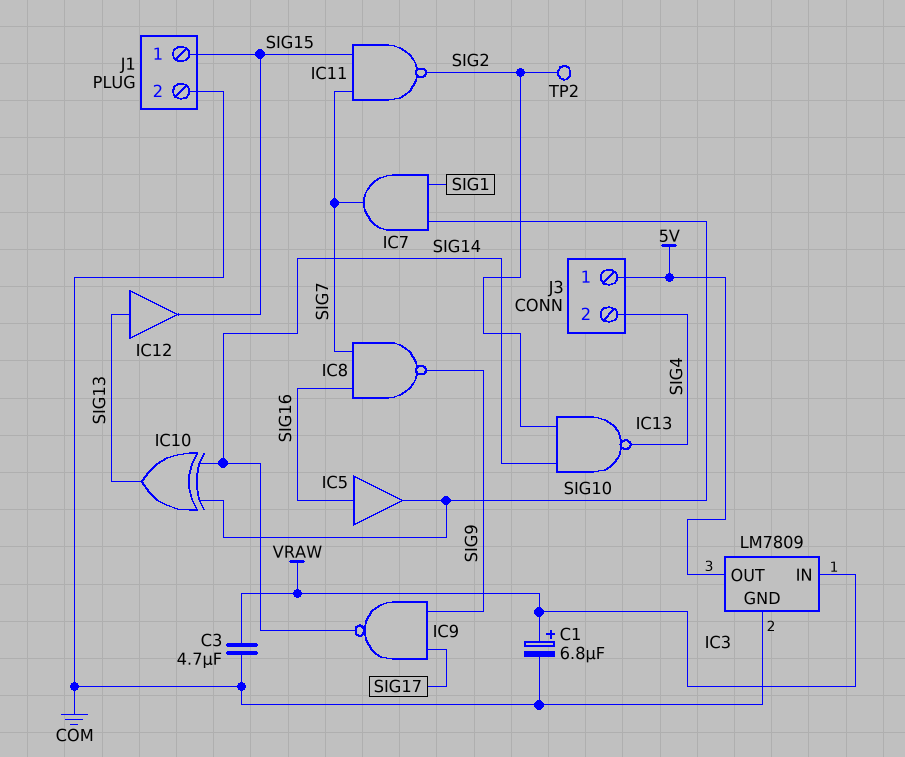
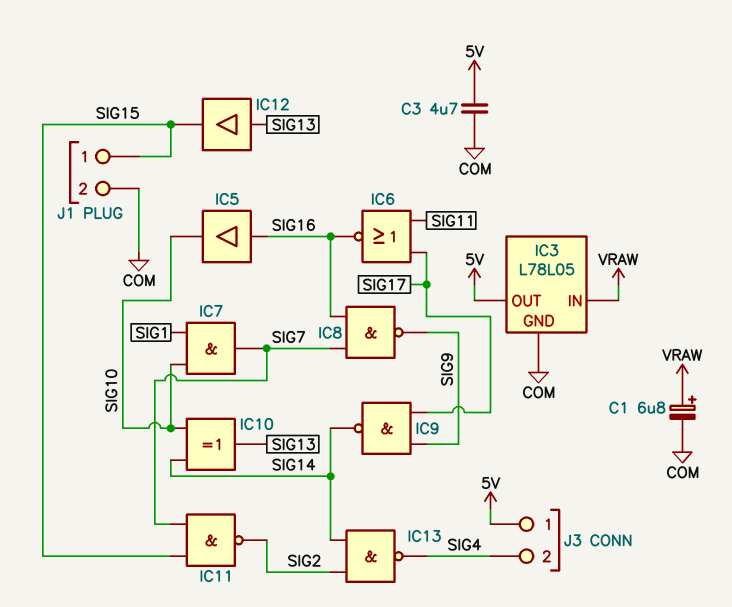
C3: 4.7uF (COM, VRAW) -> 4.7uF (5V, COM)
IC3: LM7809 -> L78L05
IC6: none -> NOR (in SIG11, in SIG17, out SIG16)
TP2: test point (SIG2) -> none

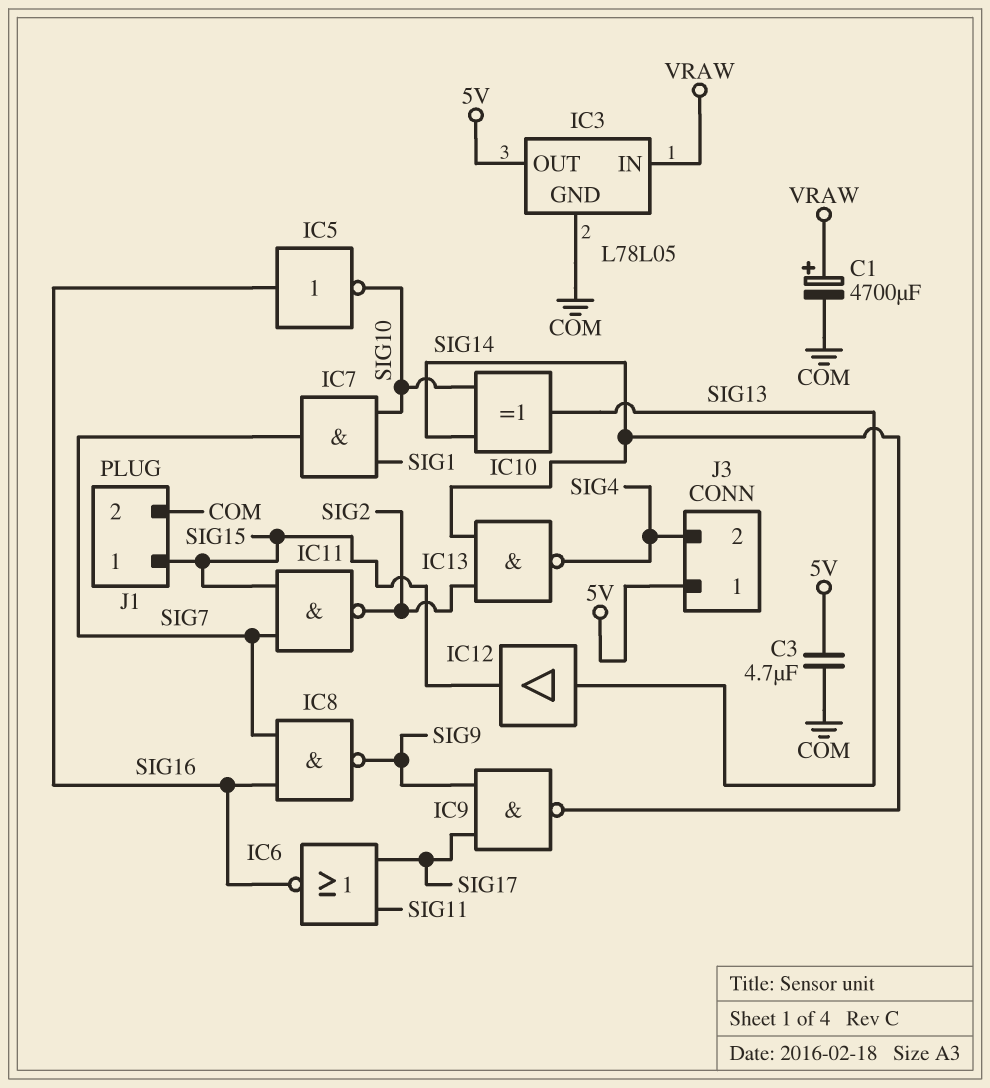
C1: 6.8uF (plus VRAW, minus COM) -> 4700uF (plus VRAW, minus COM)
IC5: buffer (in SIG16, out SIG10) -> NOT (in SIG16, out SIG10)

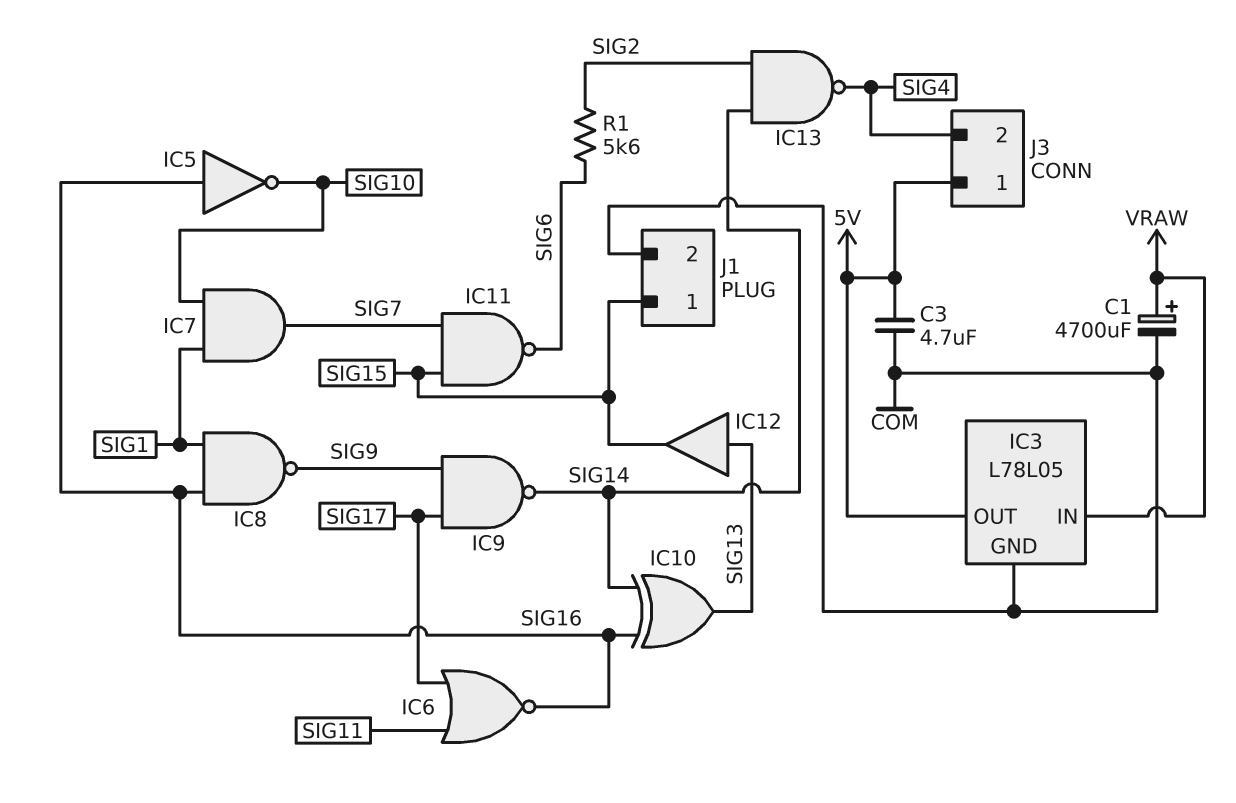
IC8: NAND (in SIG7, in SIG16, out SIG9) -> NAND (in SIG1, in SIG16, out SIG9)
IC10: XOR (in SIG10, in SIG14, out SIG13) -> XOR (in SIG14, in SIG16, out SIG13)
IC11: NAND (in SIG7, in SIG15, out SIG2) -> NAND (in SIG7, in SIG15, out SIG6)
R1: none -> 5.6k (SIG2, SIG6)

